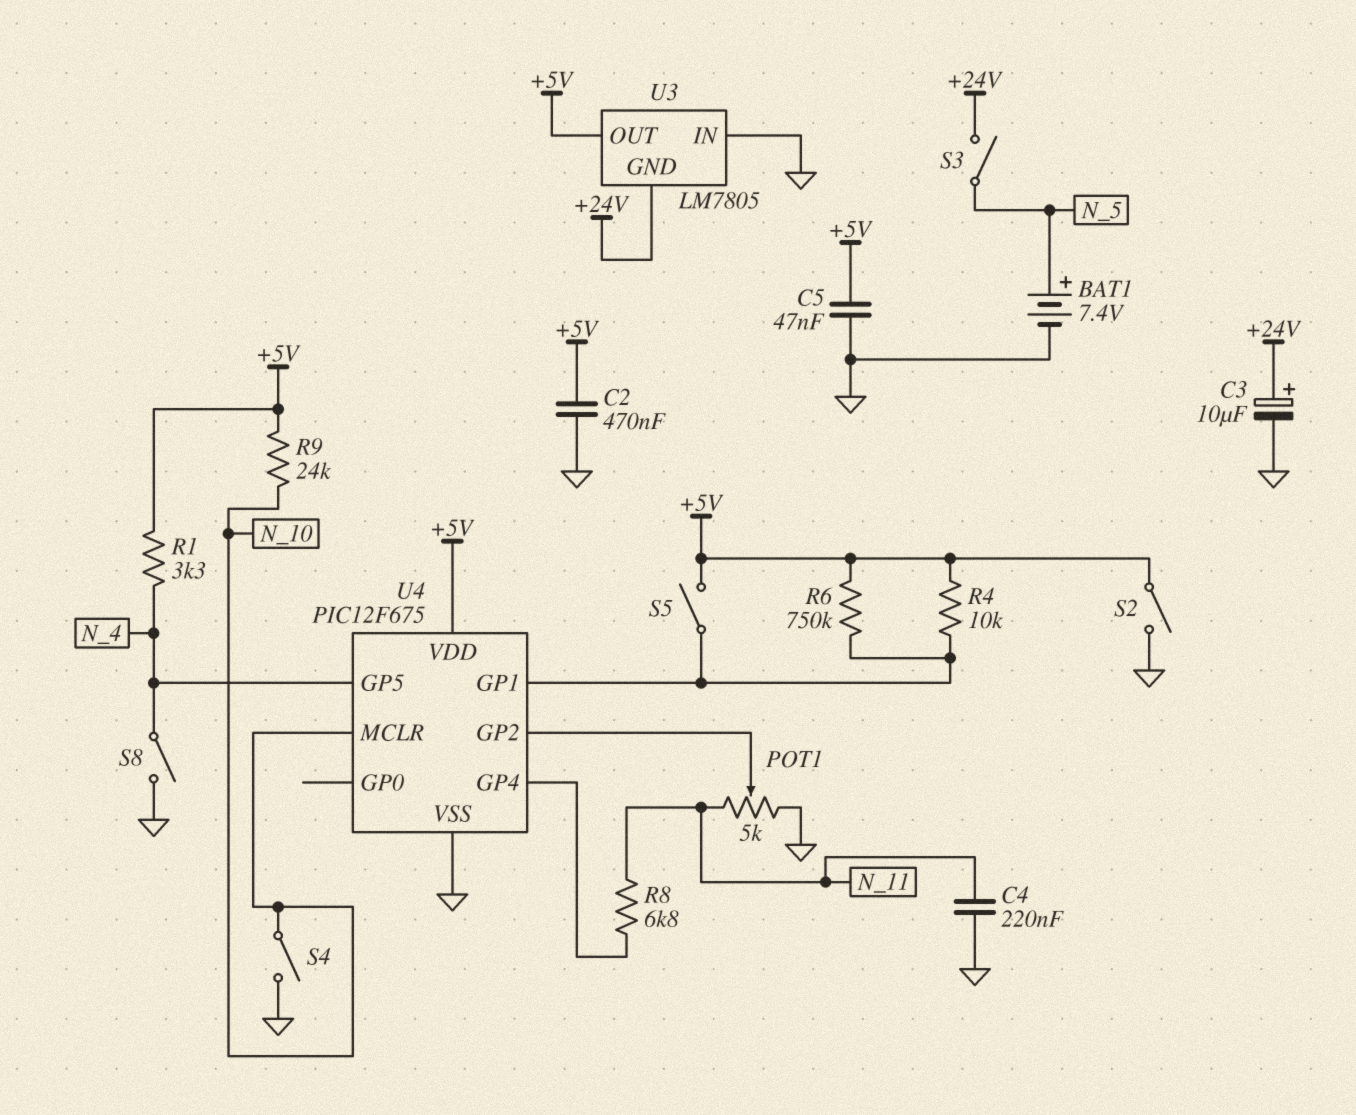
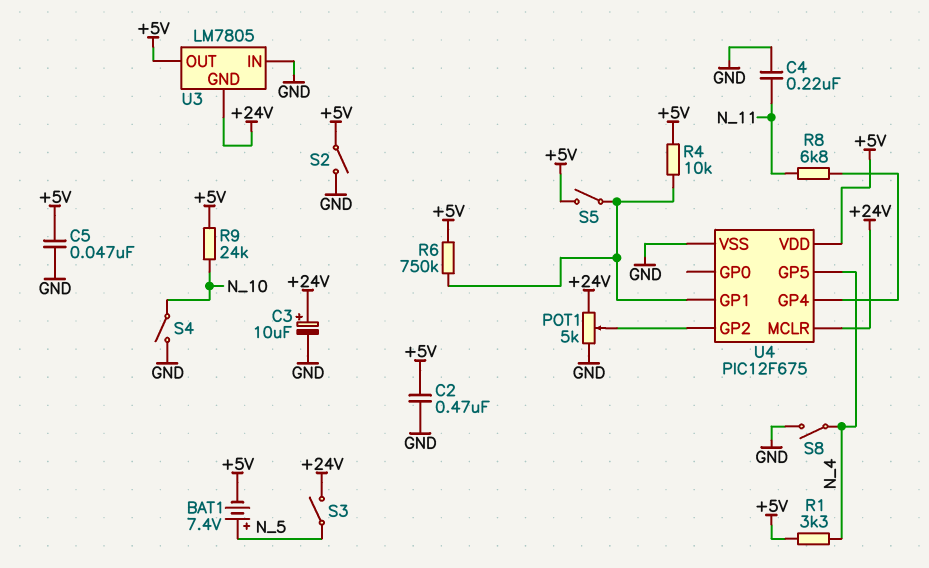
BAT1: 7.4V (plus N_5, minus GND) -> 7.4V (plus N_5, minus +5V)
POT1: 5k (GND, N_11, wiper U4/GP2) -> 5k (+24V, GND, wiper U4/GP2)
U4 pin MCLR: N_10 -> +24V

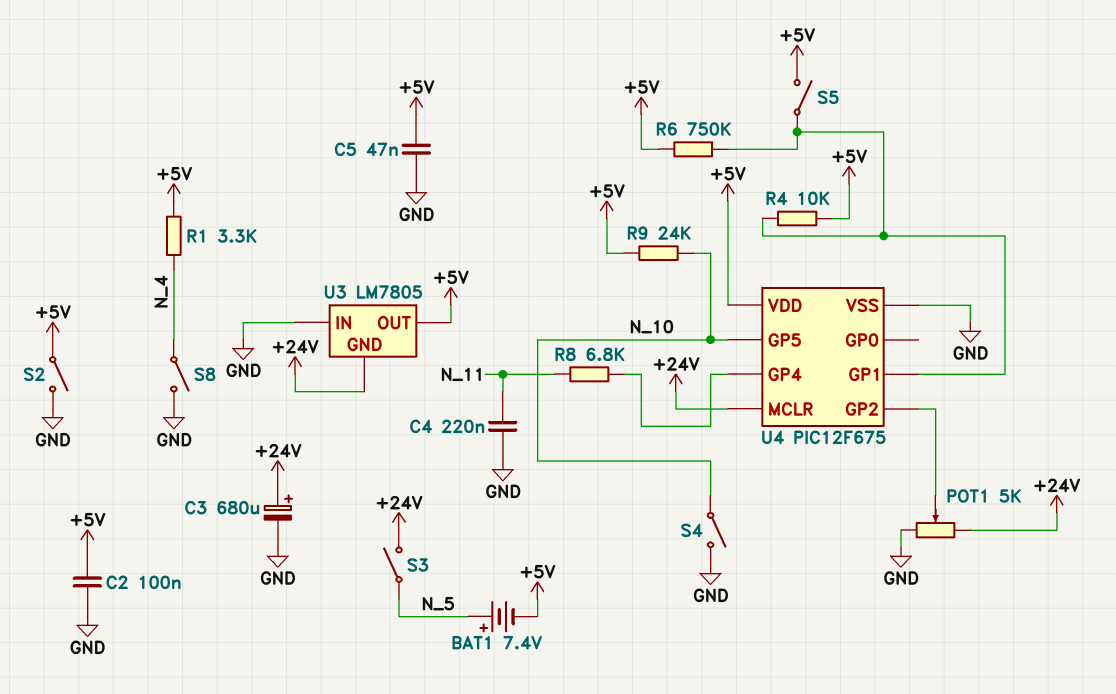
C2: 470nF (+5V, GND) -> 100nF (+5V, GND)
C3: 10uF (plus +24V, minus GND) -> 680uF (plus +24V, minus GND)
U4 pin GP5: N_4 -> N_10

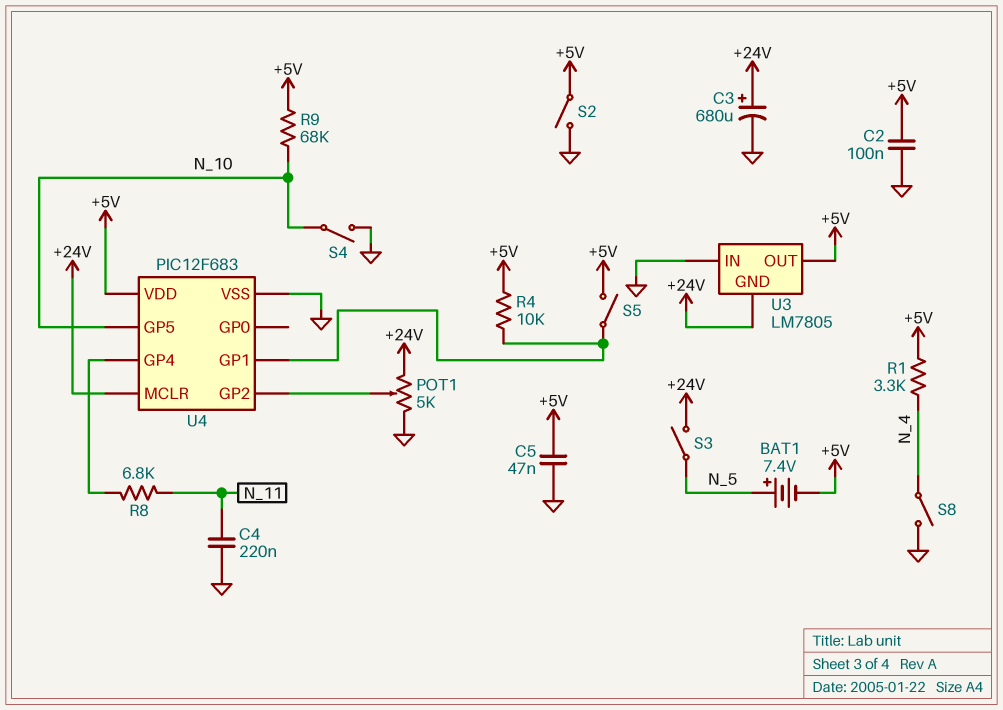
R6: 750k (+5V, U4/GP1) -> none
R9: 24k (+5V, N_10) -> 68k (+5V, N_10)
U4: PIC12F675 -> PIC12F683

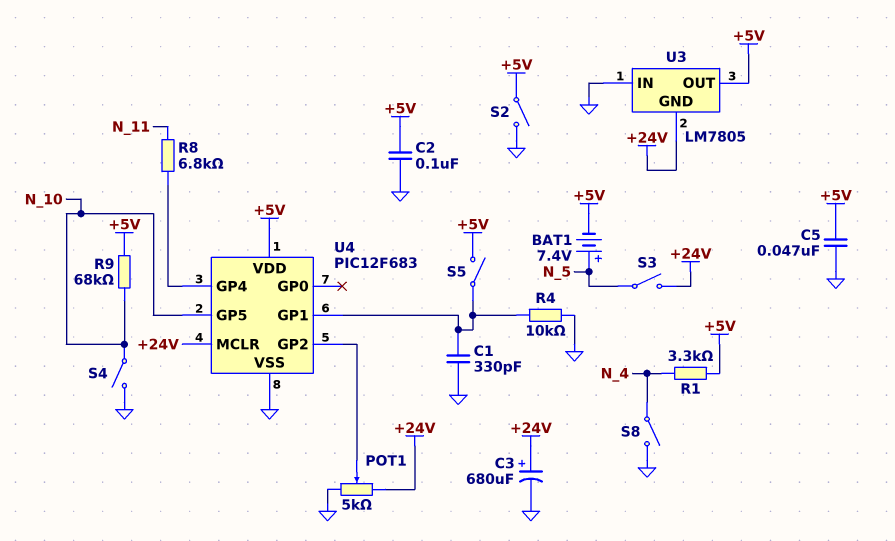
C1: none -> 330pF (GND, U4/GP1)
C4: 220nF (GND, N_11) -> none
R4: 10k (+5V, U4/GP1) -> 10k (GND, U4/GP1)

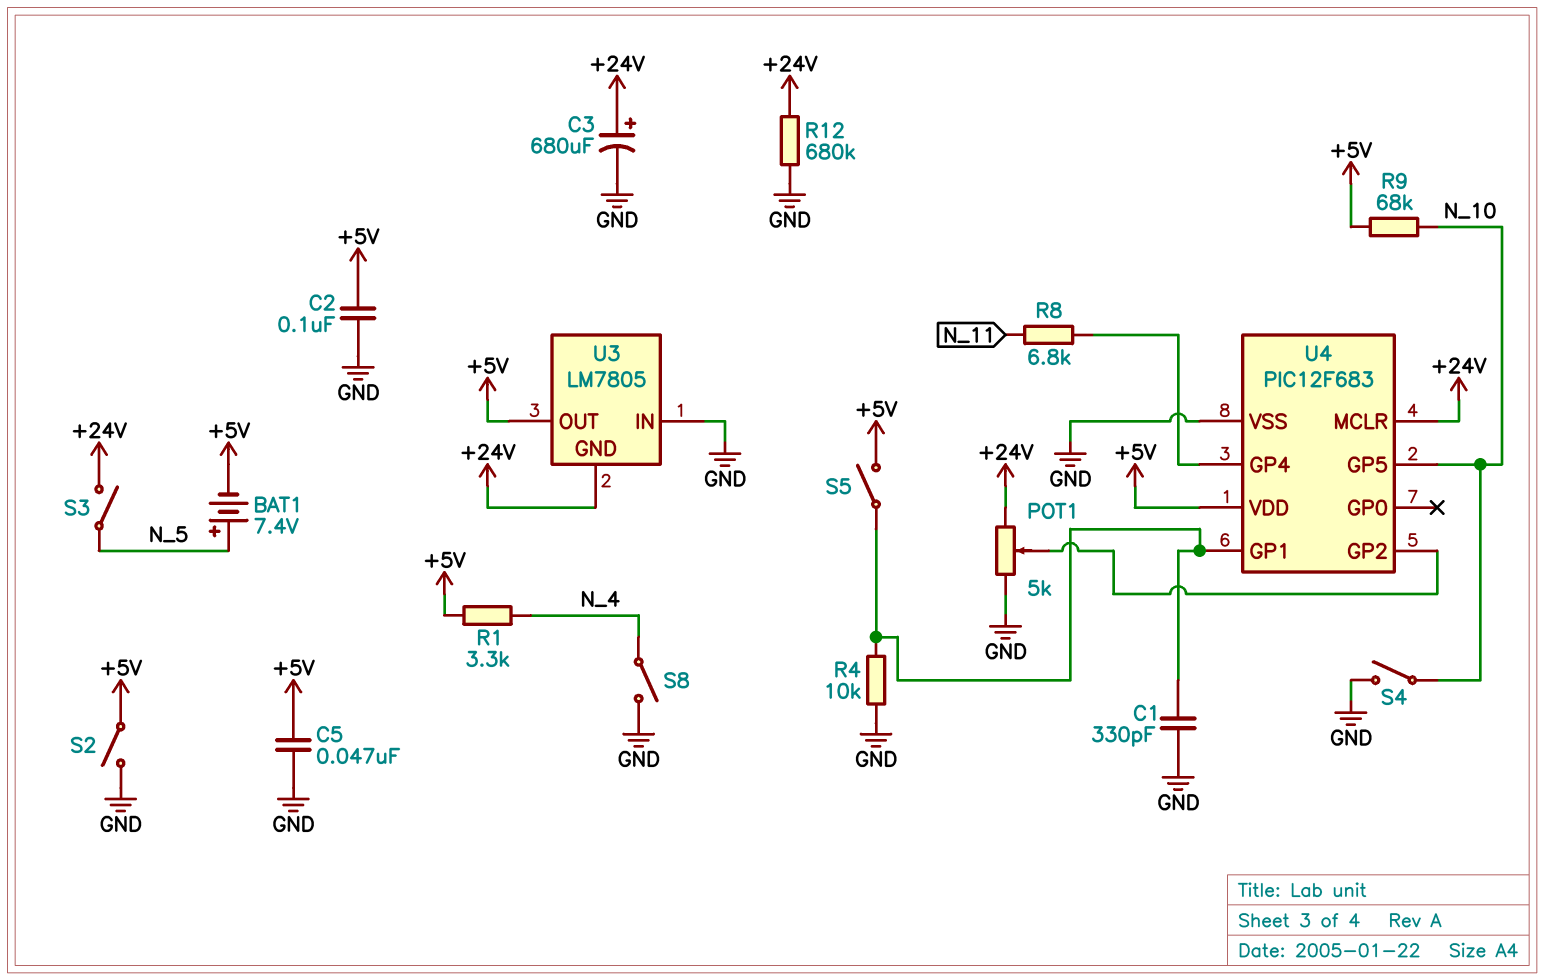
R12: none -> 680k (+24V, GND)

